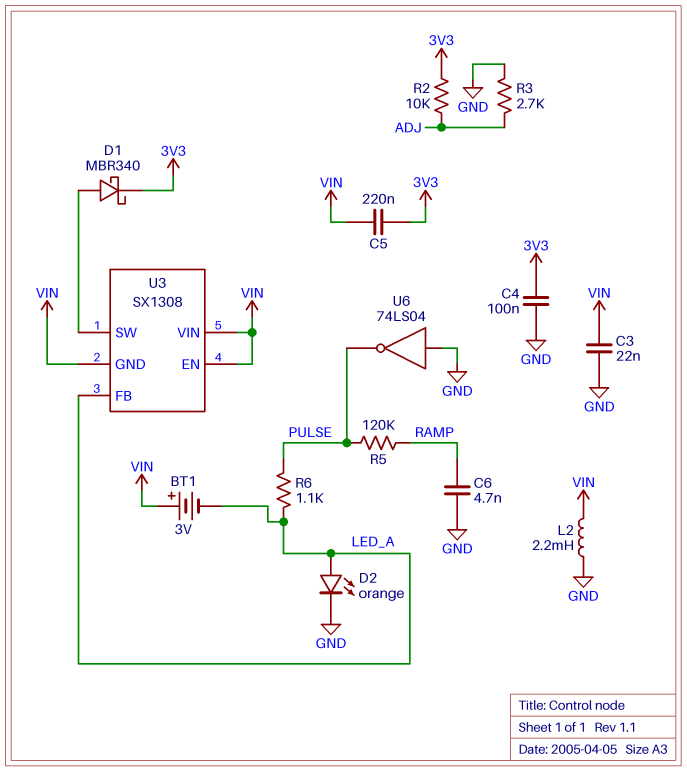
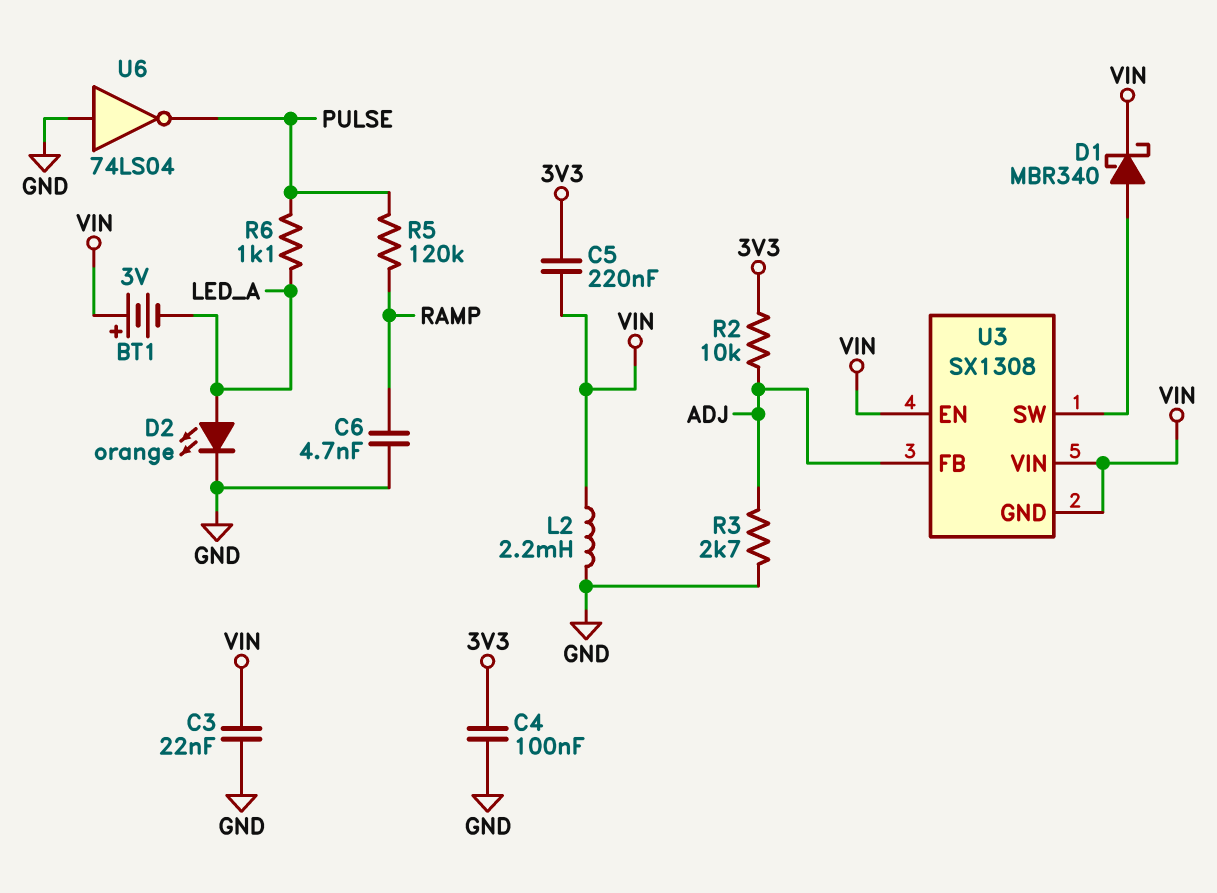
D1: schottky MBR340 (A U3/SW, K 3V3) -> schottky MBR340 (A U3/SW, K VIN)
U3 pin FB: LED_A -> ADJ

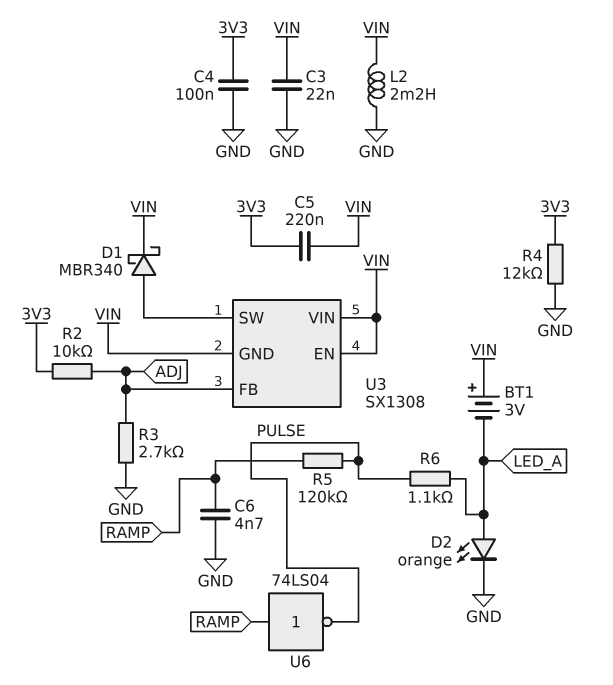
R4: none -> 12k (3V3, GND)
U6: NOT 74LS04 (in GND, out PULSE) -> NOT 74LS04 (in RAMP, out PULSE)

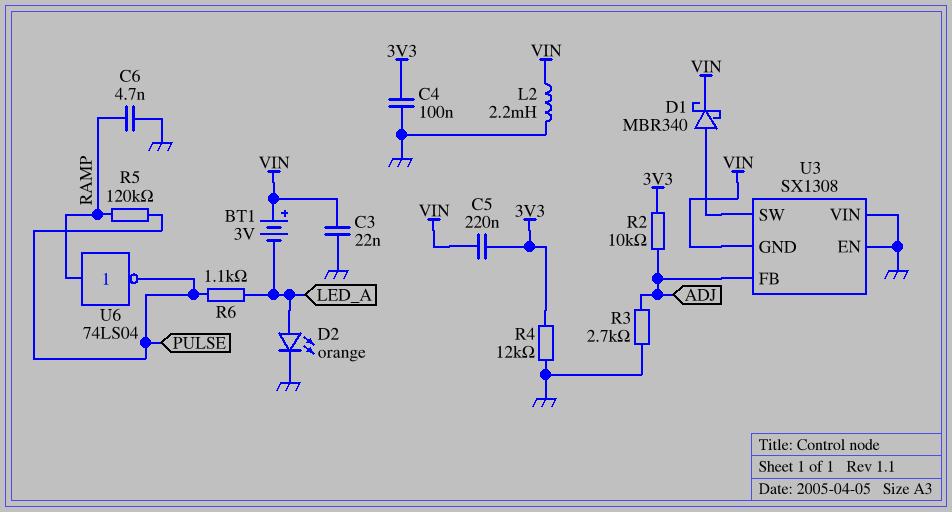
U3 pin EN: VIN -> GND
U3 pin VIN: VIN -> GND

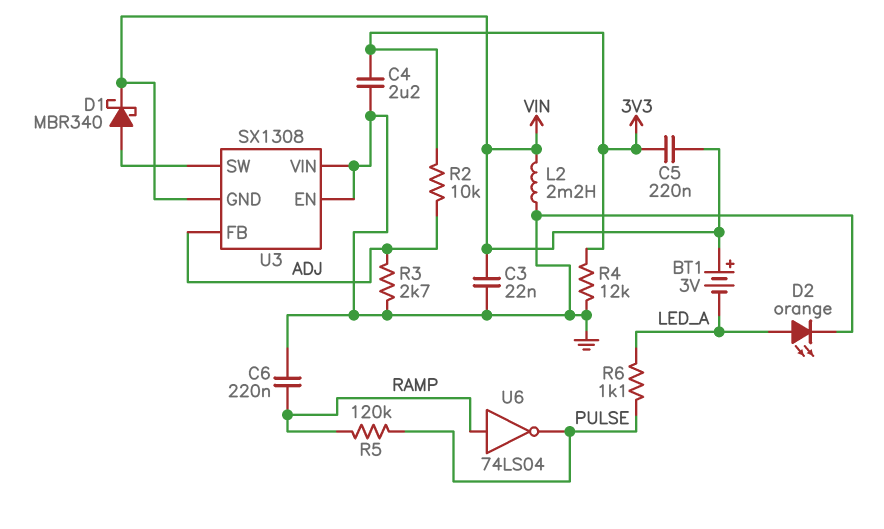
C4: 100nF (3V3, GND) -> 2.2uF (3V3, GND)
C6: 4.7nF (GND, RAMP) -> 220nF (GND, RAMP)

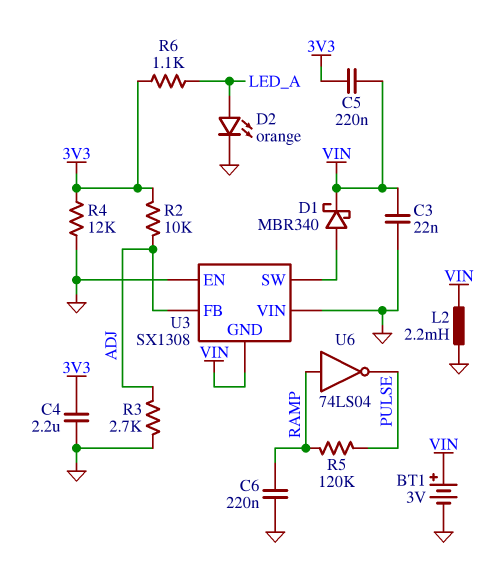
BT1: 3V (plus VIN, minus LED_A) -> 3V (plus VIN, minus GND)
R6: 1.1k (LED_A, PULSE) -> 1.1k (3V3, LED_A)

